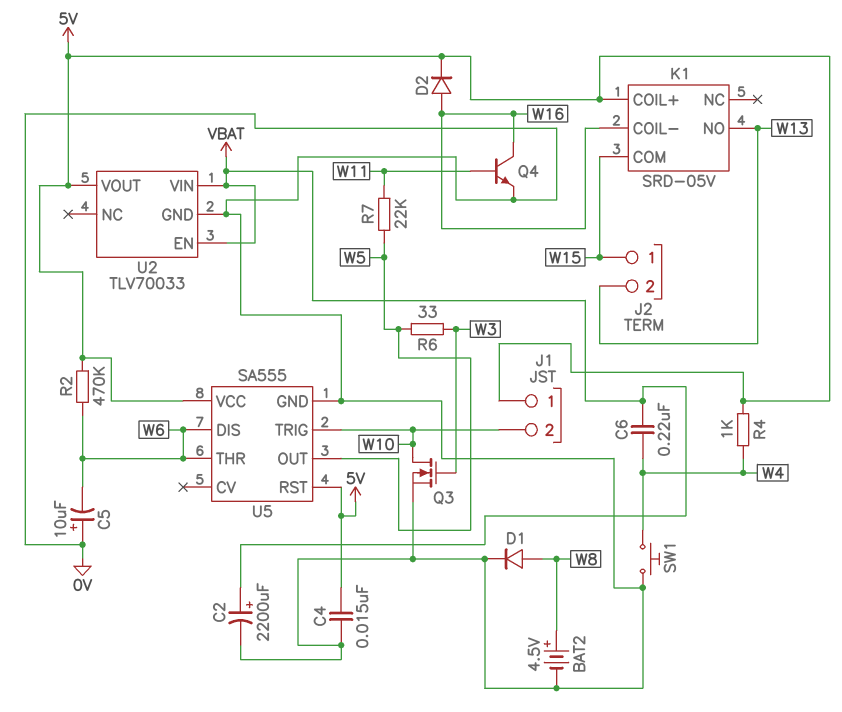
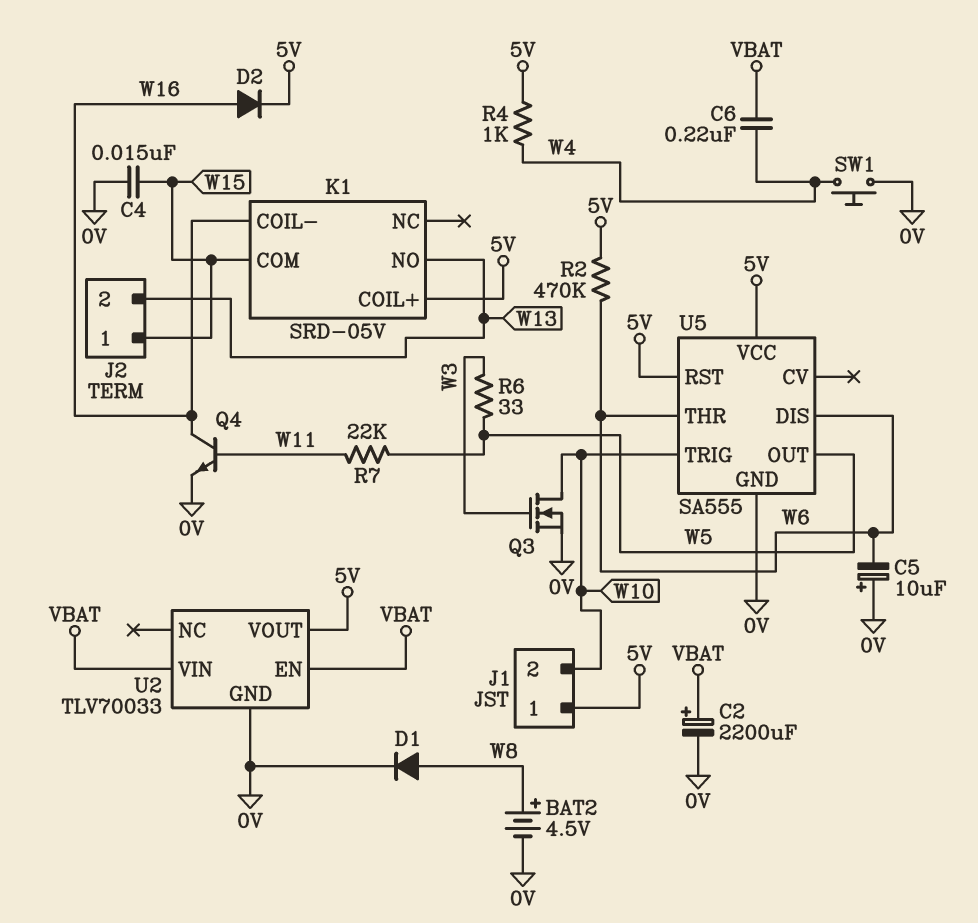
C4: 15nF (0V, 5V) -> 15nF (0V, W15)

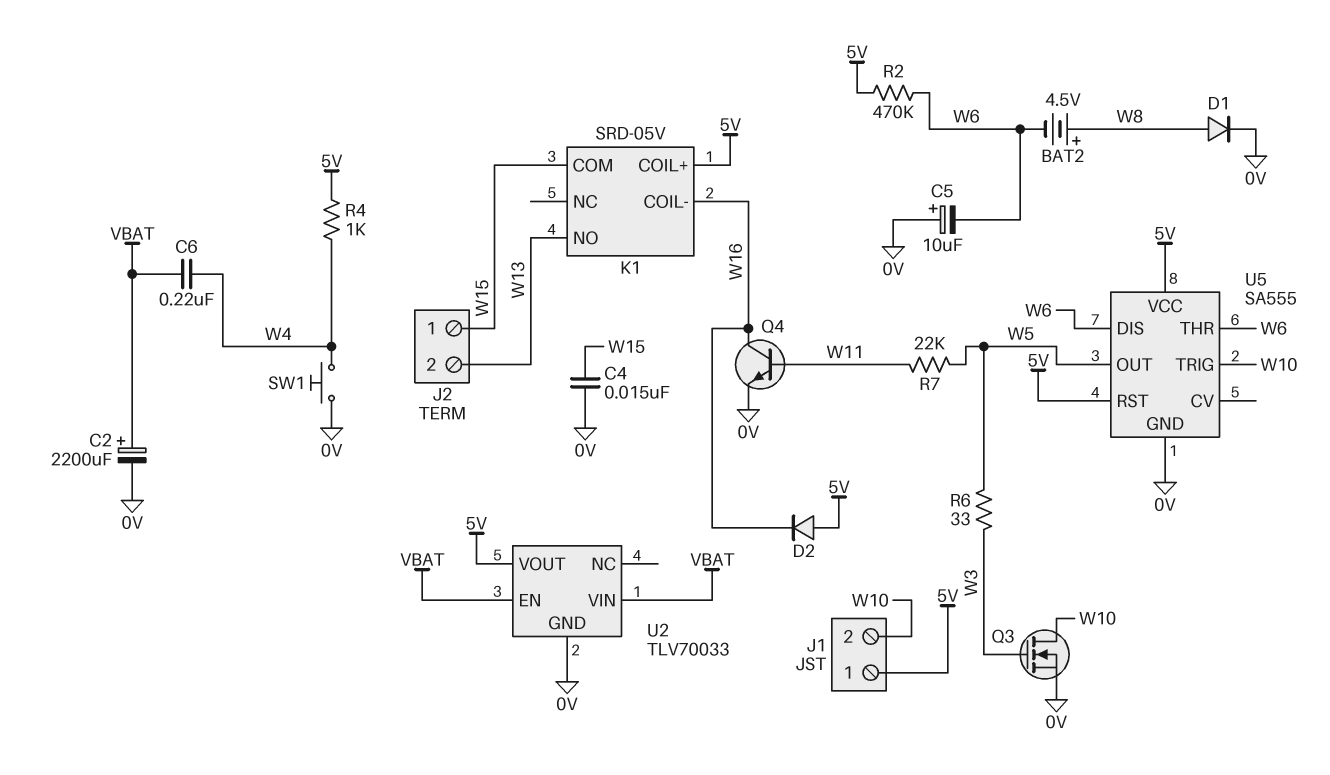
BAT2: 4.5V (plus W8, minus 0V) -> 4.5V (plus W8, minus W6)
D2: diode (A W16, K 5V) -> diode (A 5V, K W16)

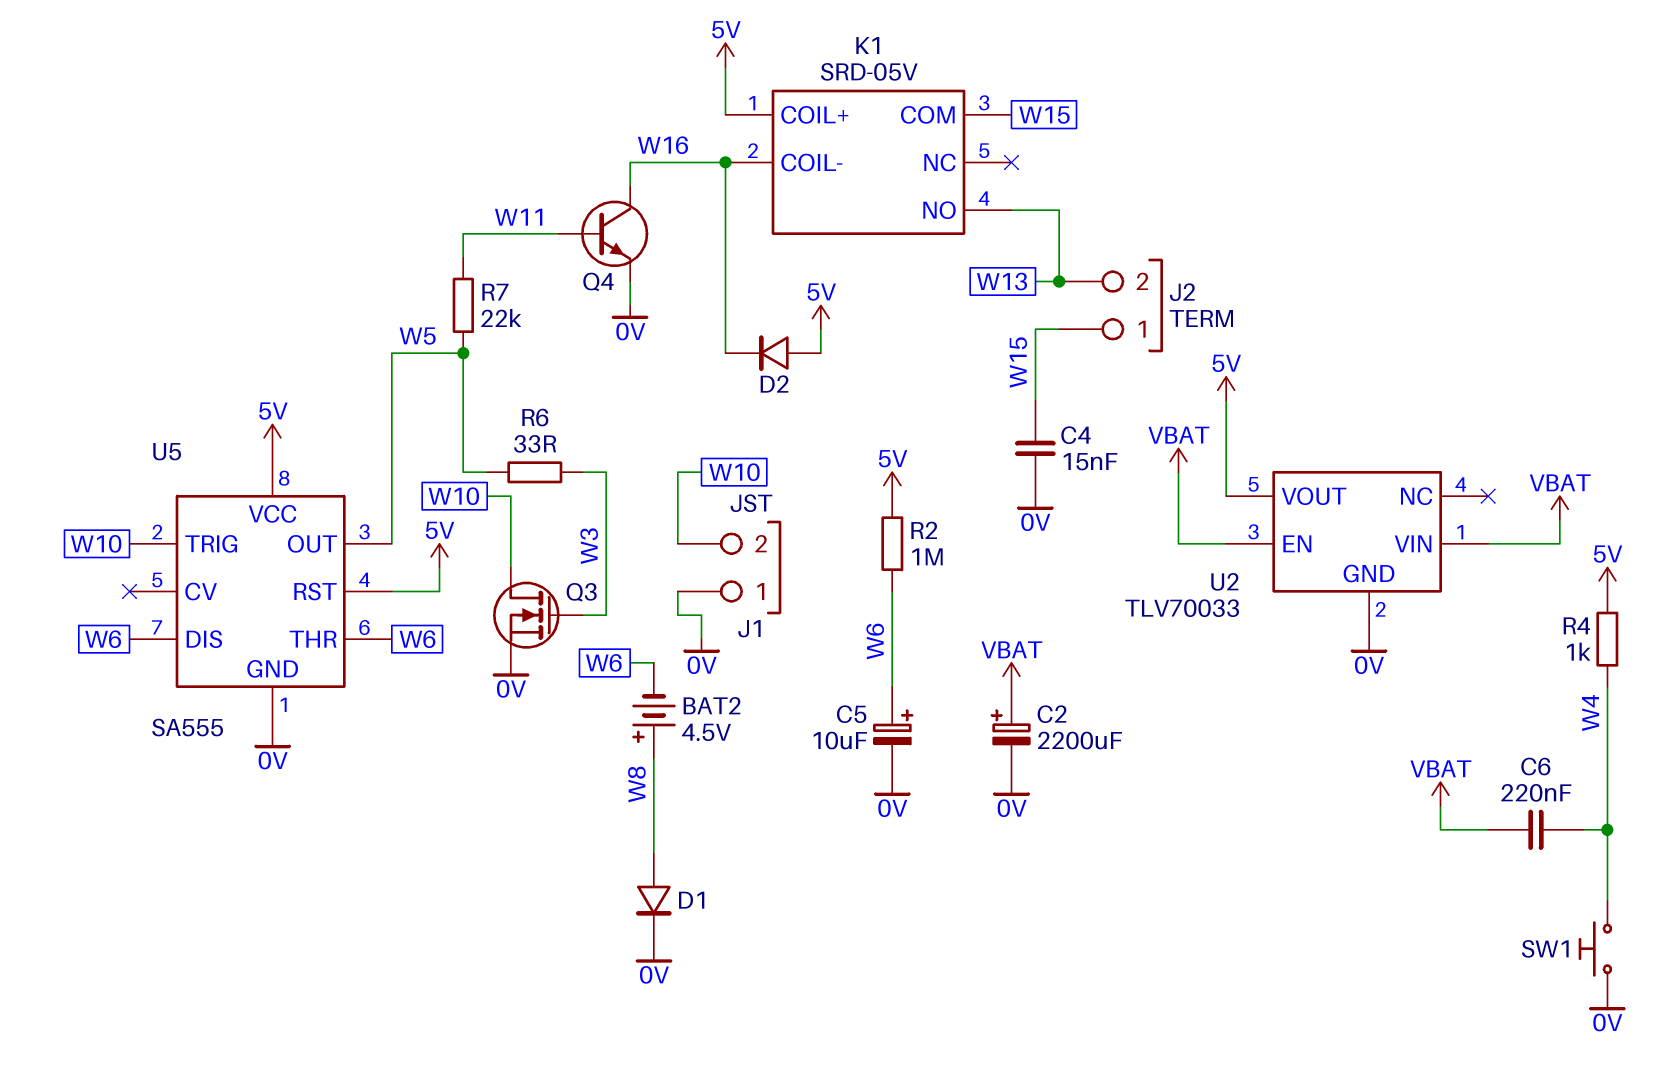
C5: 10uF (plus 0V, minus W6) -> 10uF (plus W6, minus 0V)
J1 pin 1: 5V -> 0V
R2: 470k (5V, W6) -> 1M (5V, W6)

